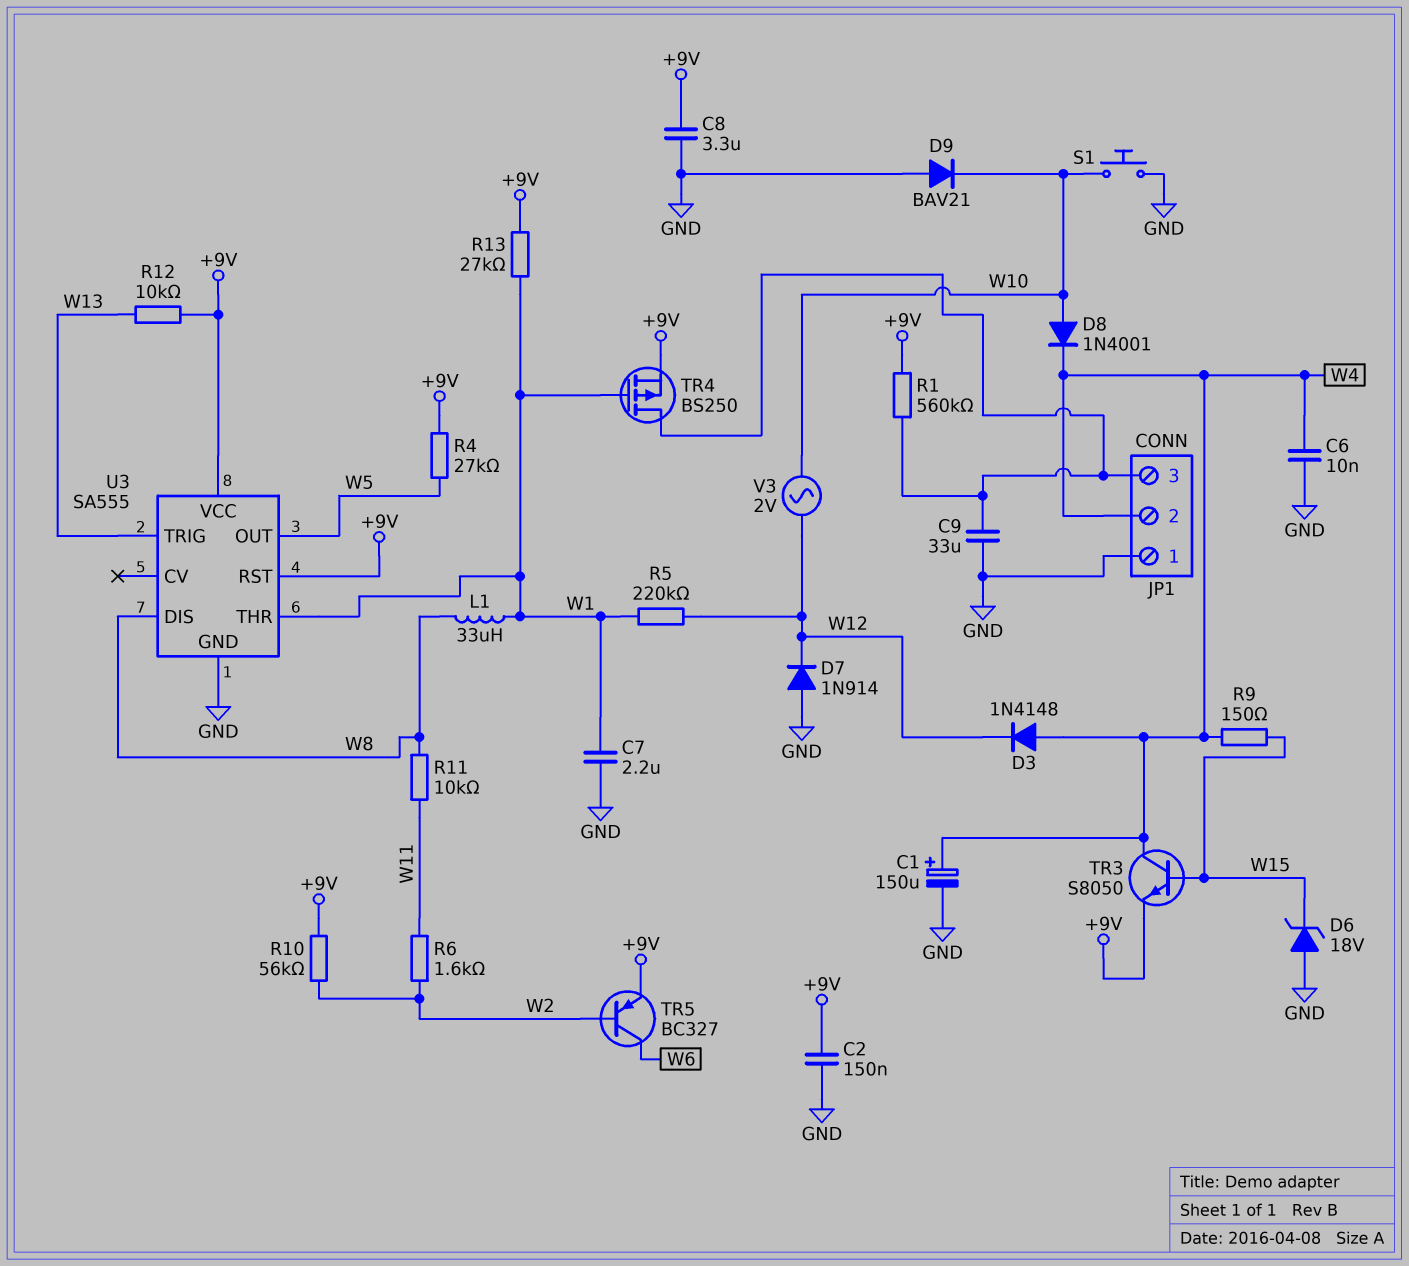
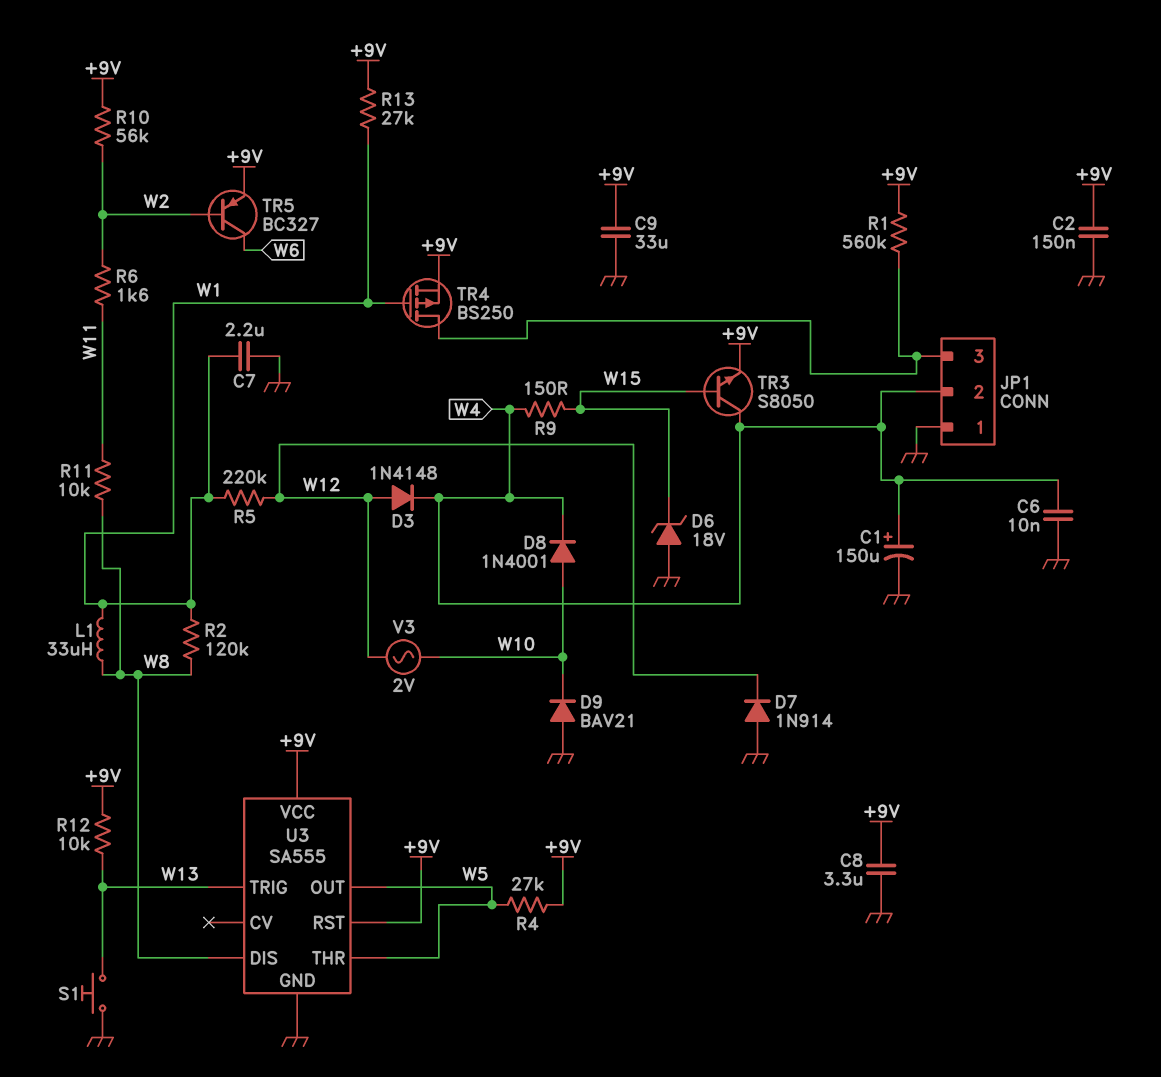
C9: 33uF (GND, JP1/3) -> 33uF (+9V, GND)
D3: diode 1N4148 (A W4, K W12) -> diode 1N4148 (A W12, K W4)
R2: none -> 120k (W1, W8)
S1: button (GND, W10) -> button (GND, W13)
U3 pin THR: W1 -> W5

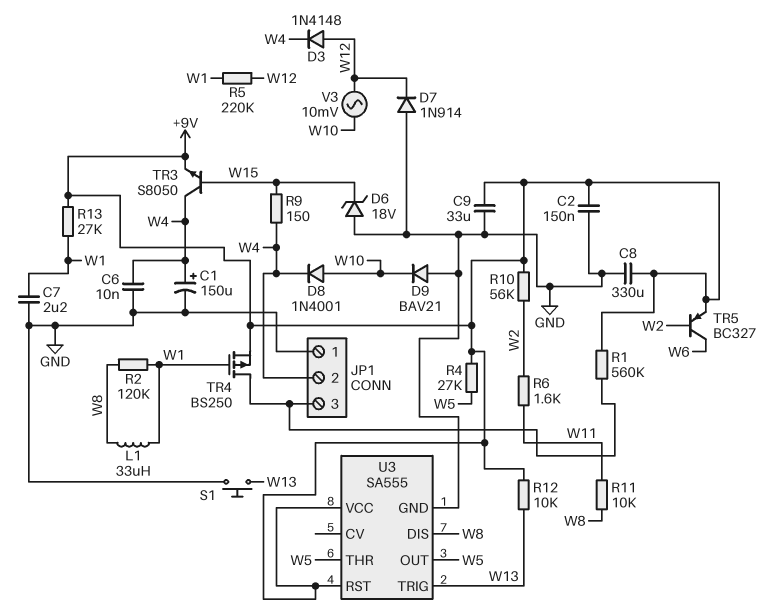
C8: 3.3uF (+9V, GND) -> 330uF (+9V, GND)
V3: AC 2V (W10, W12) -> AC 10mV (W10, W12)

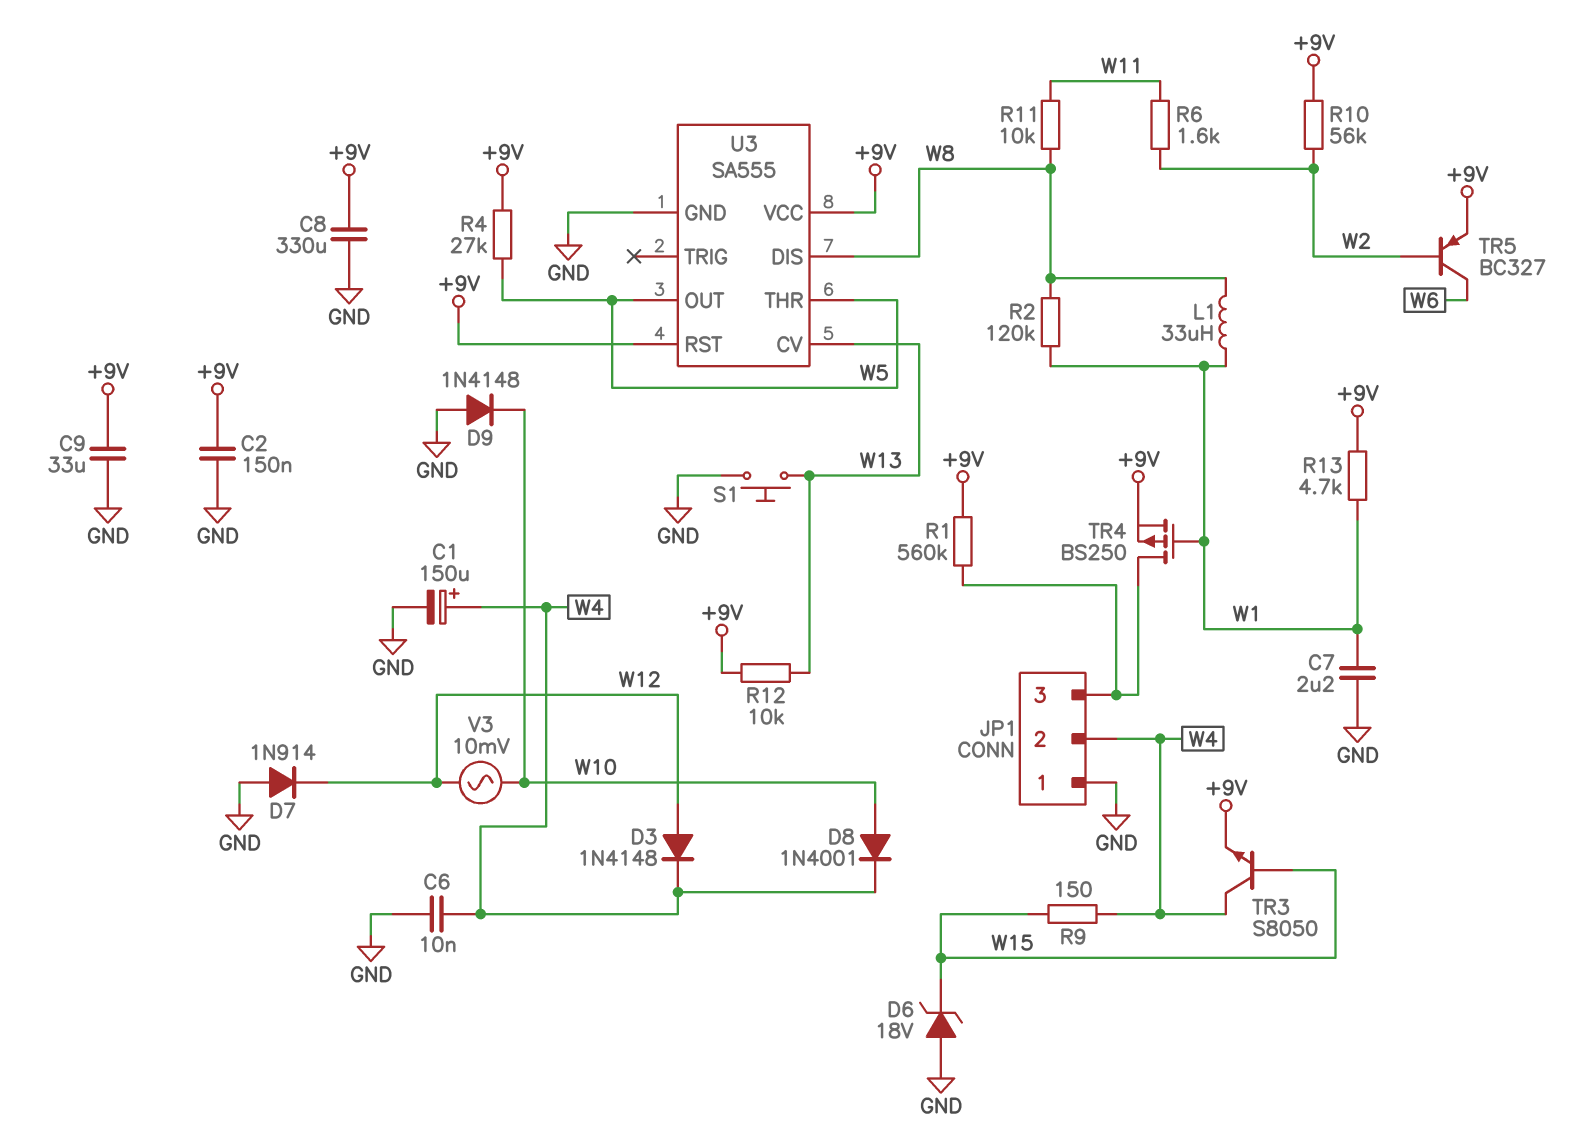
D9: diode BAV21 (A GND, K W10) -> diode 1N4148 (A GND, K W10)
R5: 220k (W1, W12) -> none
R13: 27k (+9V, W1) -> 4.7k (+9V, W1)
U3 pin CV: none -> W13
U3 pin TRIG: W13 -> none

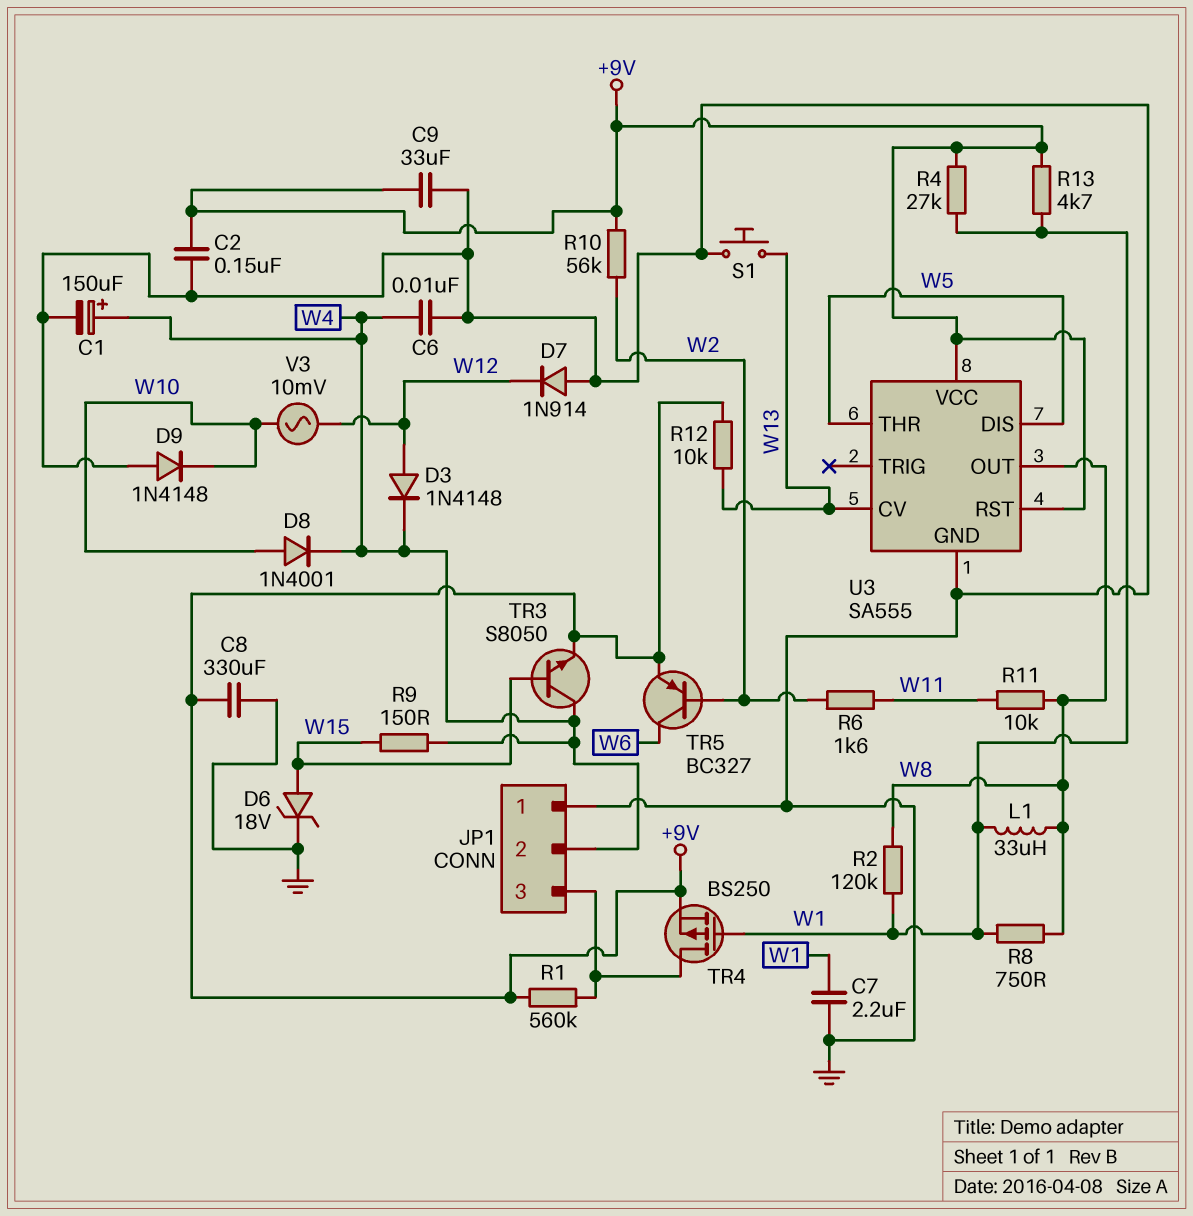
D6: zener 18V (A GND, K W15) -> zener 18V (A W15, K GND)
R4: 27k (+9V, W5) -> 27k (+9V, W1)
R8: none -> 750 (W1, W8)
U3 pin DIS: W8 -> W5
U3 pin OUT: W5 -> W8

